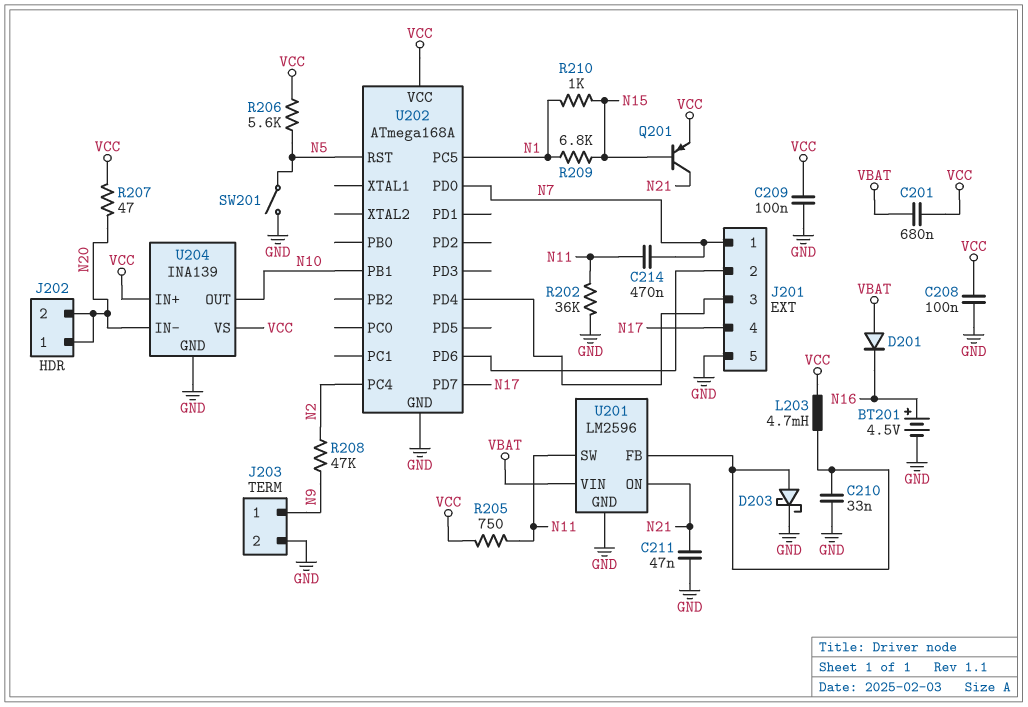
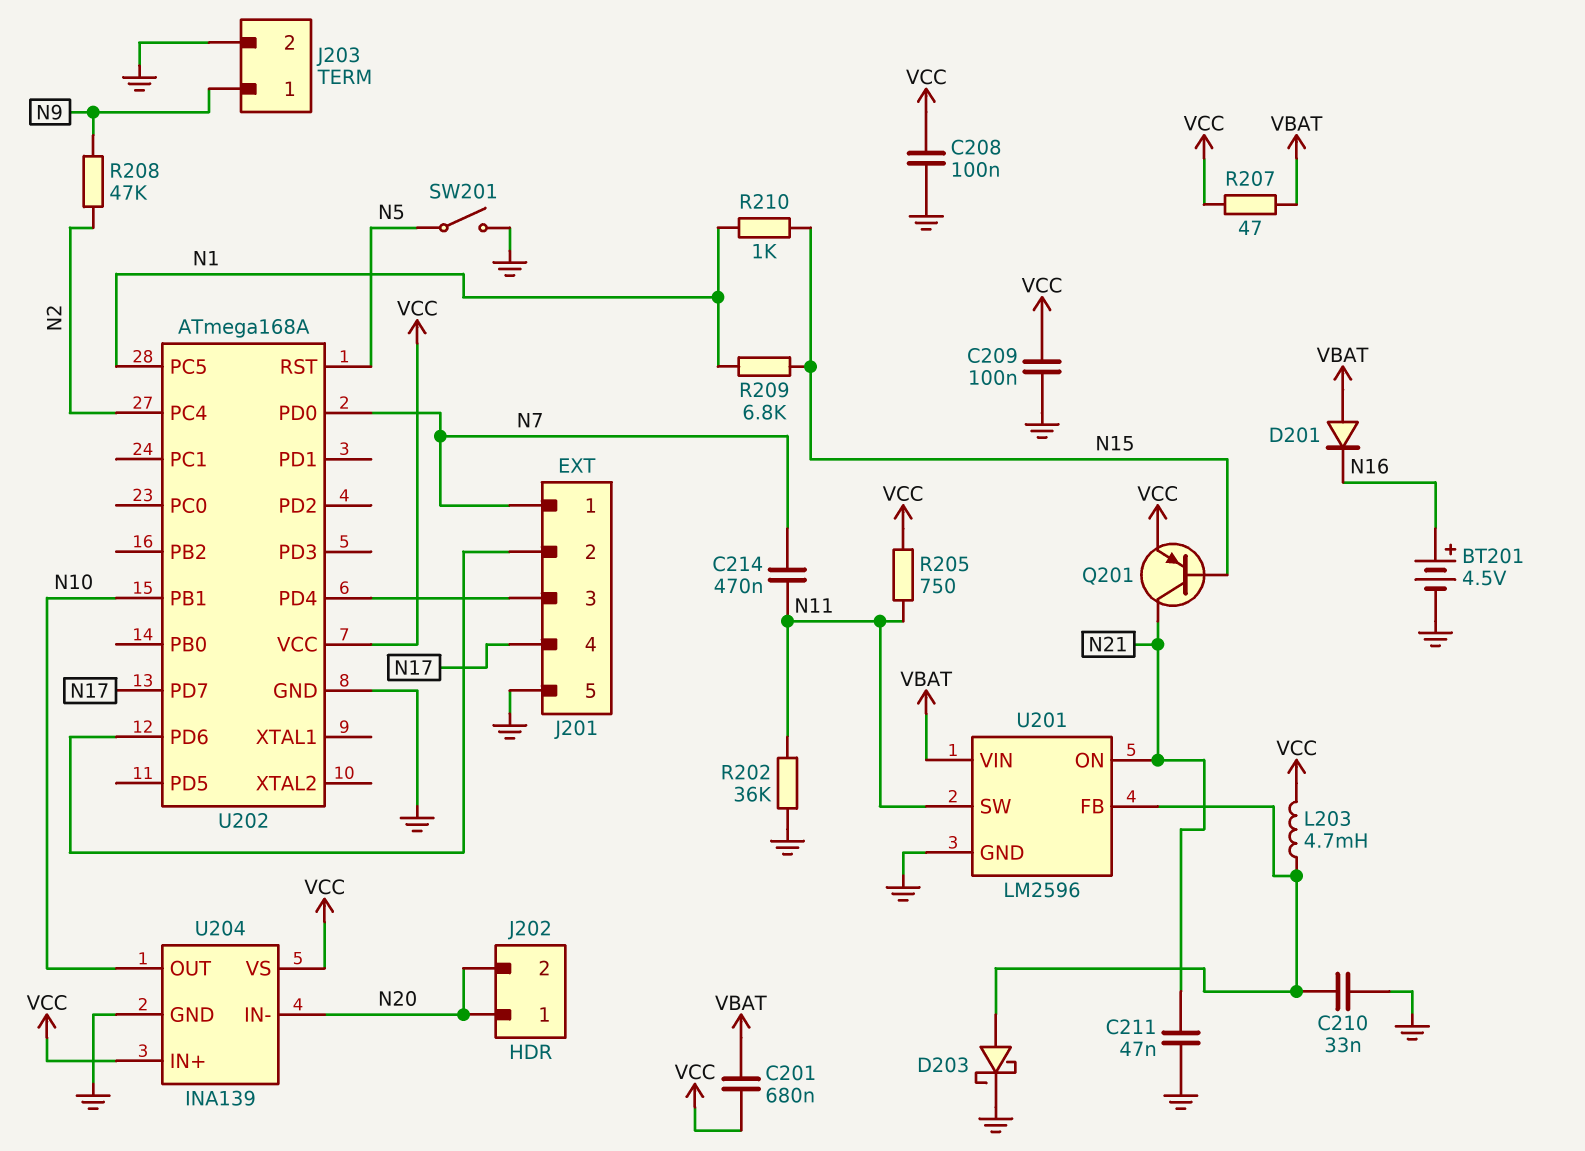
R206: 5.6k (N5, VCC) -> none
R207: 47 (N20, VCC) -> 47 (VBAT, VCC)

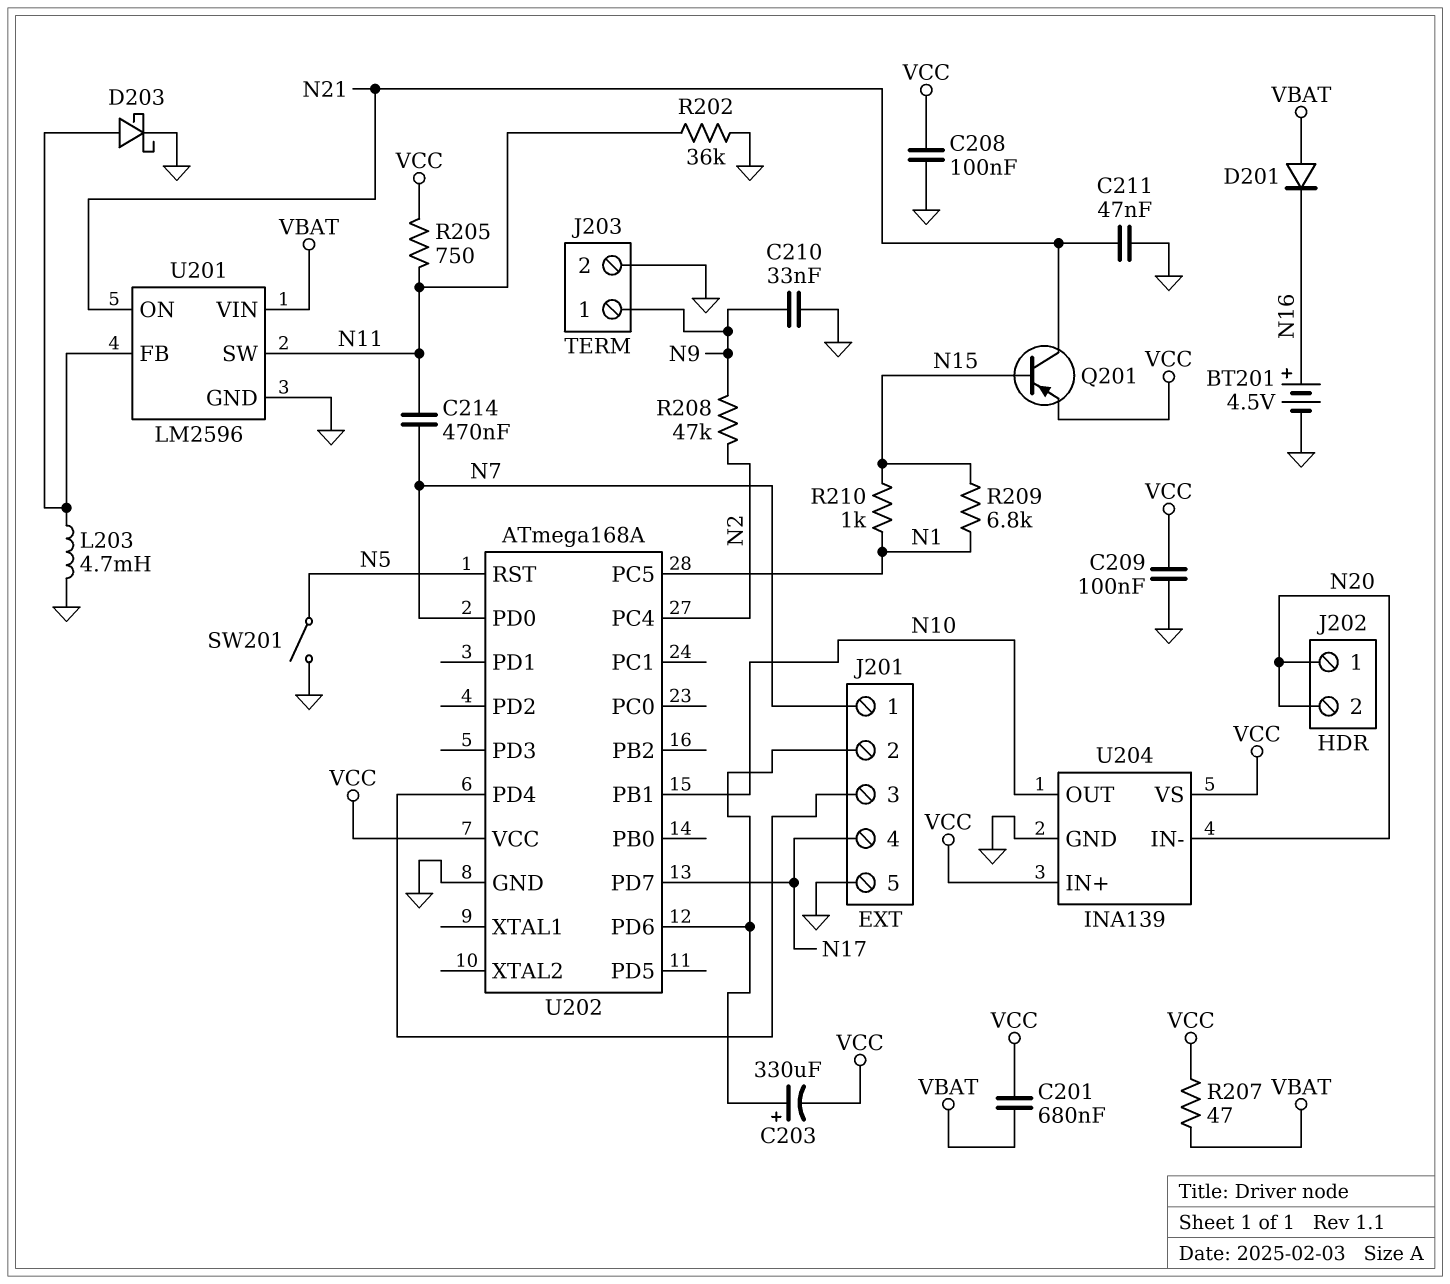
C203: none -> 330uF (plus J201/2, minus VCC)
C210: 33nF (GND, U201/FB) -> 33nF (GND, N9)
L203: 4.7mH (U201/FB, VCC) -> 4.7mH (GND, U201/FB)

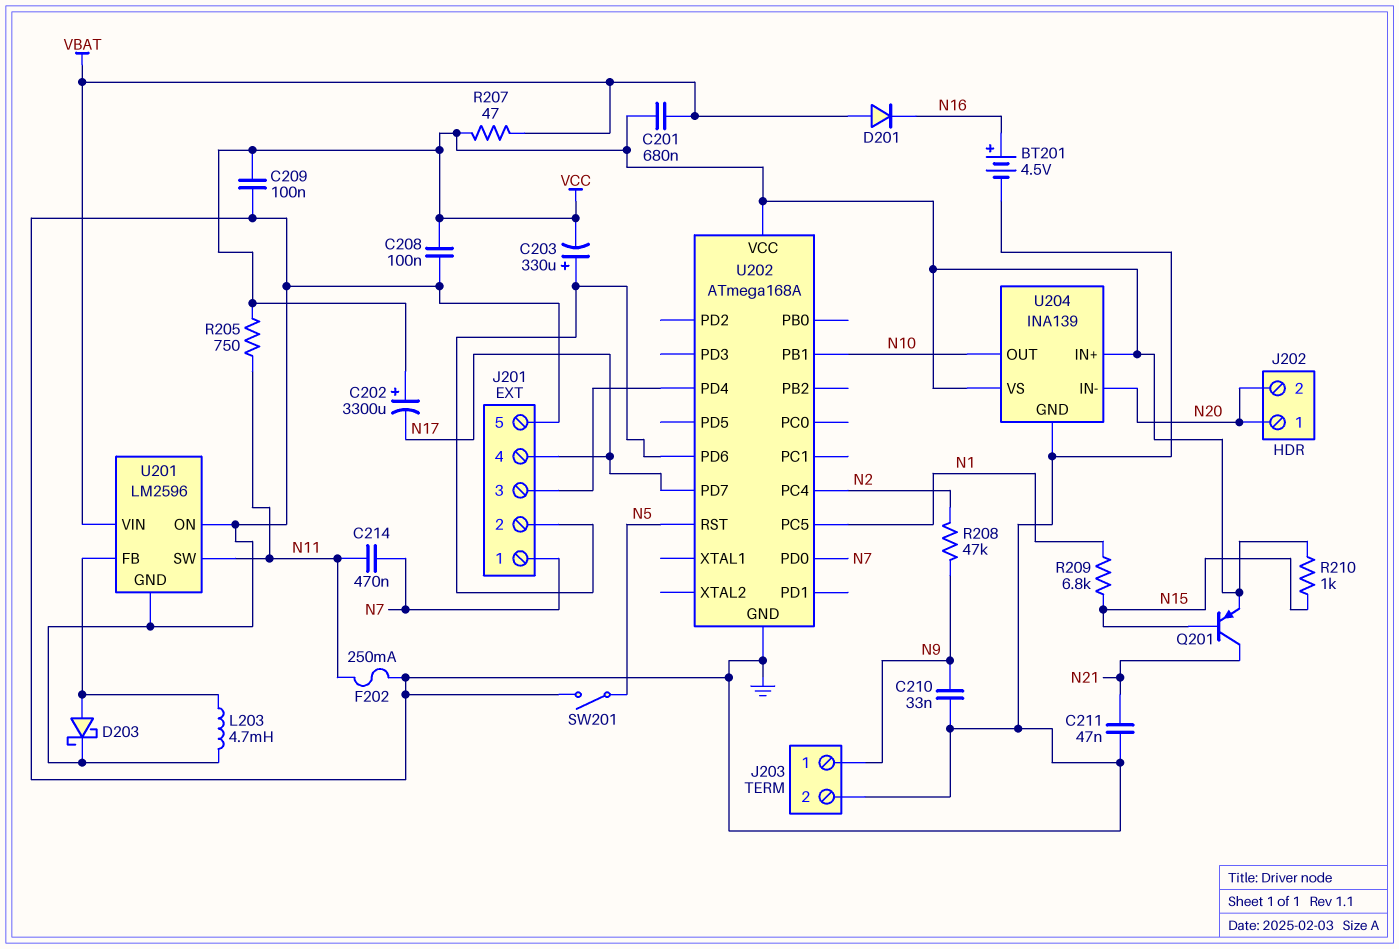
C202: none -> 3300uF (plus VCC, minus N17)
F202: none -> 250mA (GND, N11)
R202: 36k (GND, N11) -> none
R210: 1k (N1, N15) -> 1k (N15, VCC)
U201 pin ON: N21 -> GND

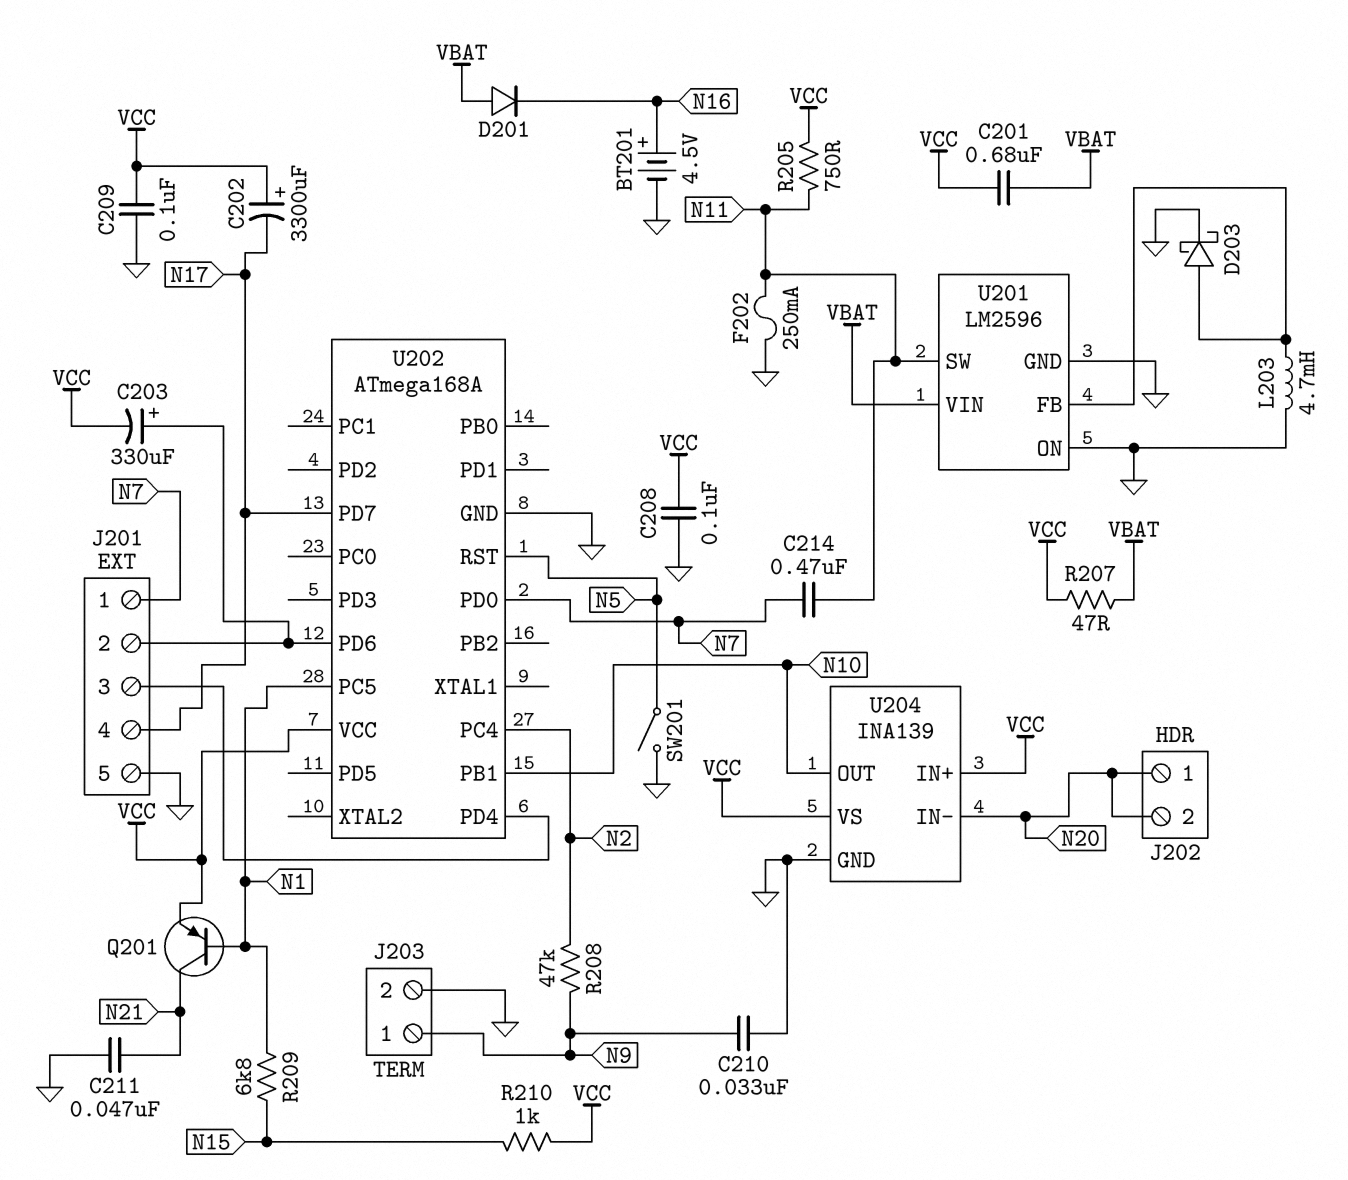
Q201: PNP (B N15, C N21, E VCC) -> PNP (B N1, C N21, E VCC)

